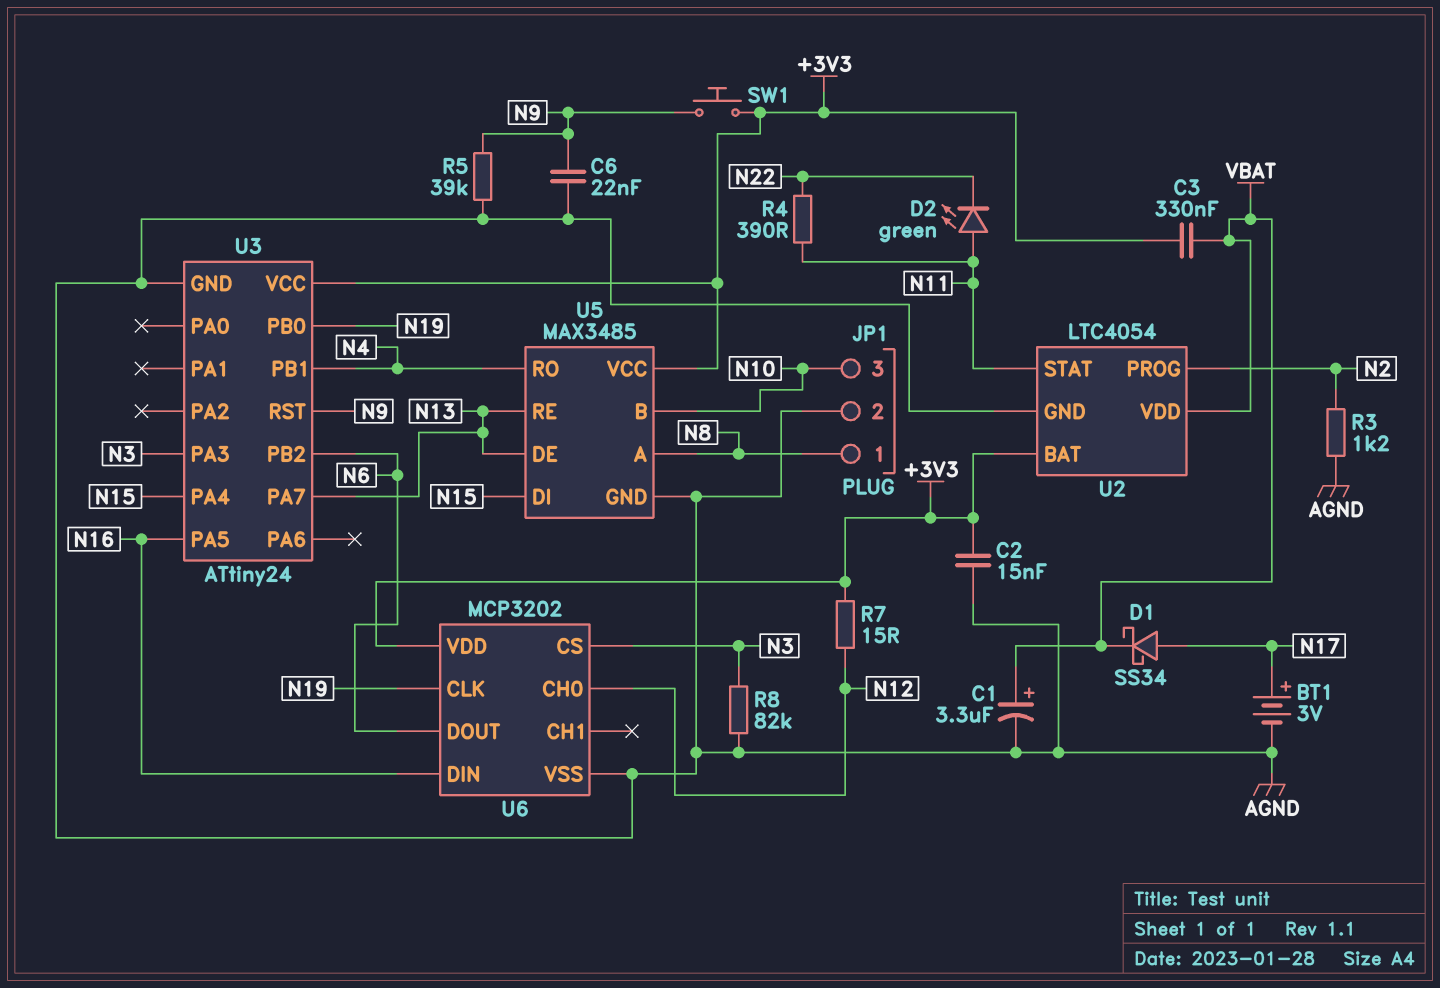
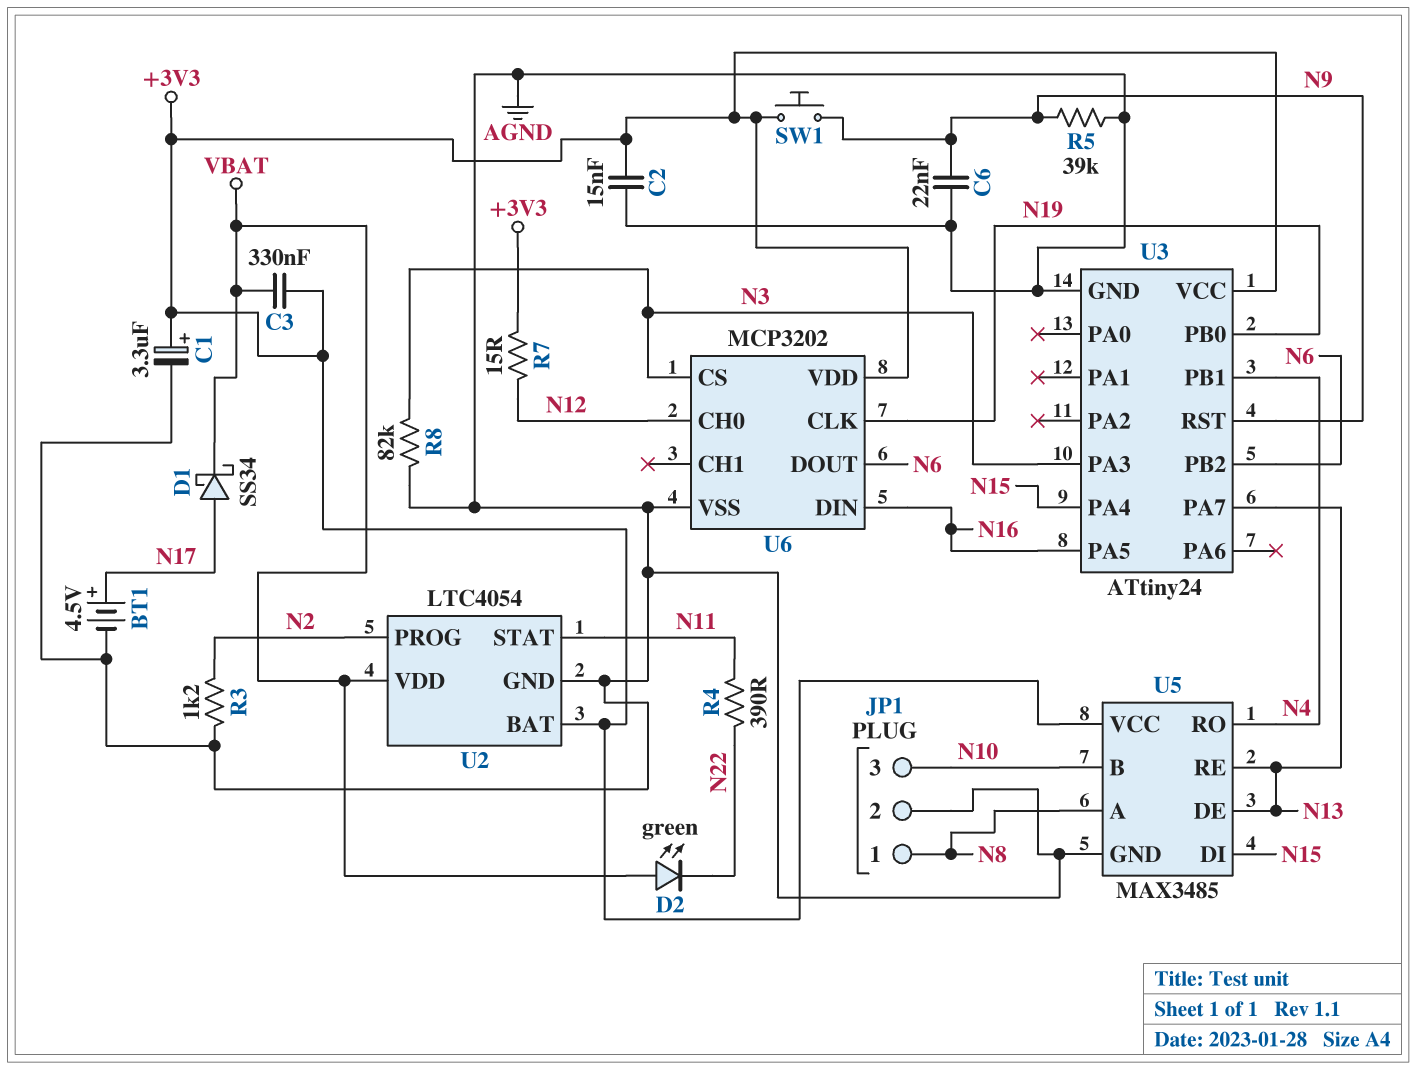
BT1: 3V (plus N17, minus AGND) -> 4.5V (plus N17, minus AGND)
C1: 3.3uF (plus VBAT, minus AGND) -> 3.3uF (plus +3V3, minus AGND)
D2: LED green (A N11, K N22) -> LED green (A VBAT, K N22)

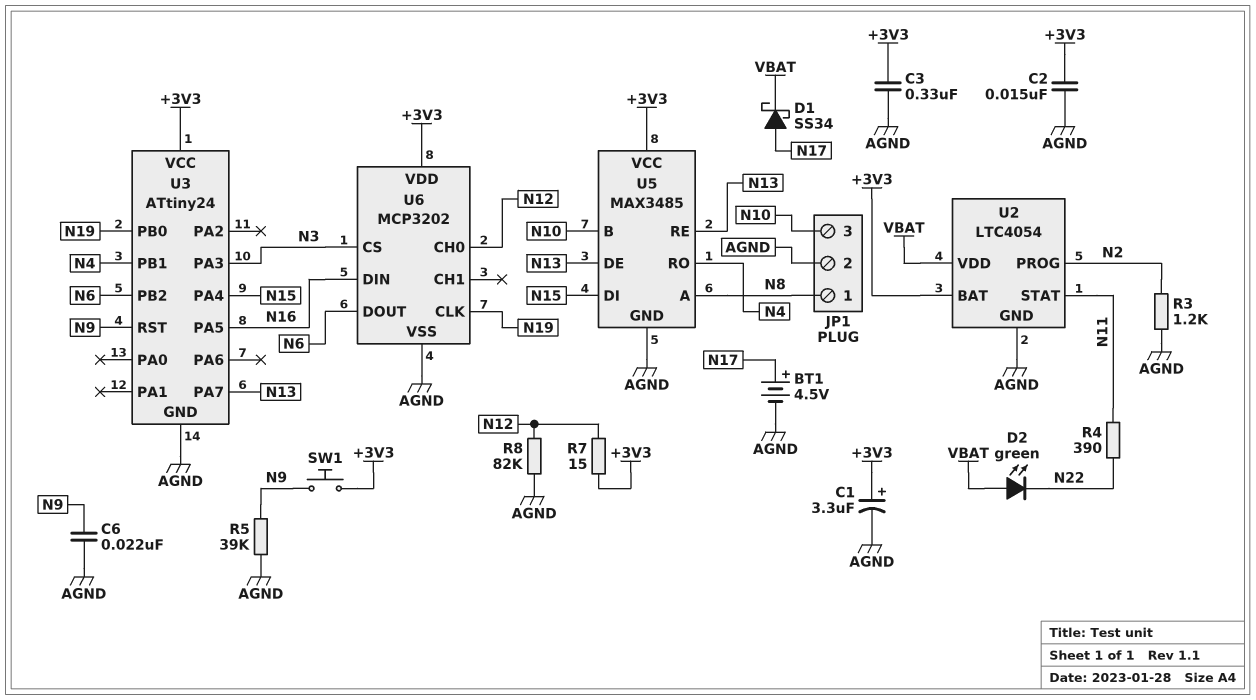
C3: 330nF (+3V3, VBAT) -> 330nF (+3V3, AGND)
R8: 82k (AGND, N3) -> 82k (AGND, N12)

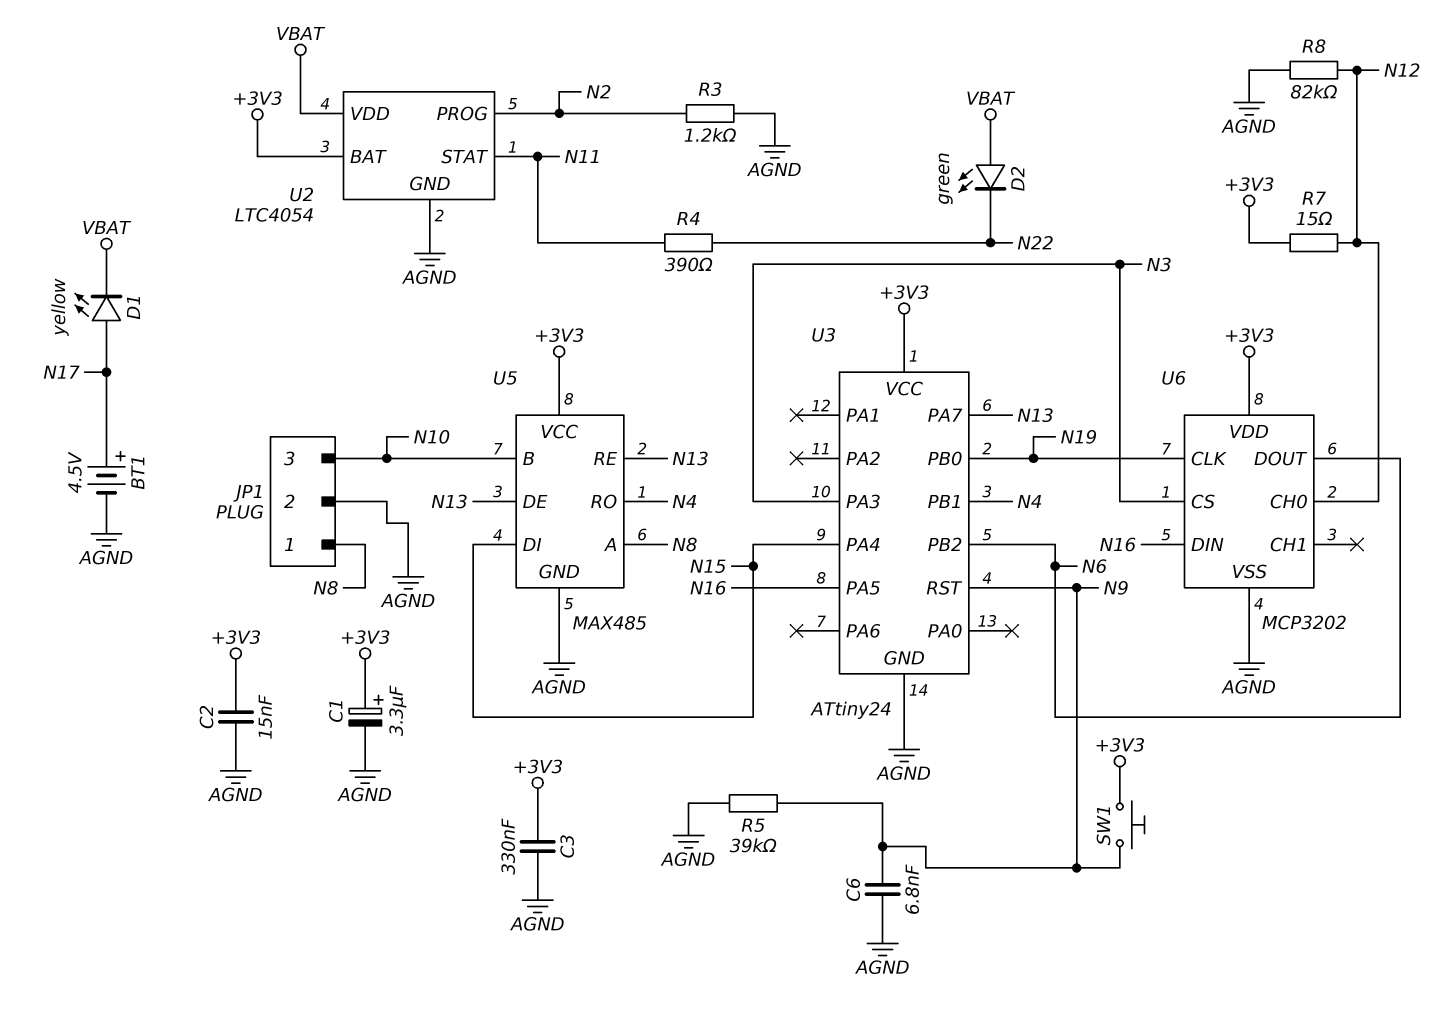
C6: 22nF (AGND, N9) -> 6.8nF (AGND, N9)
D1: schottky SS34 (A N17, K VBAT) -> LED yellow (A N17, K VBAT)
U5: MAX3485 -> MAX485

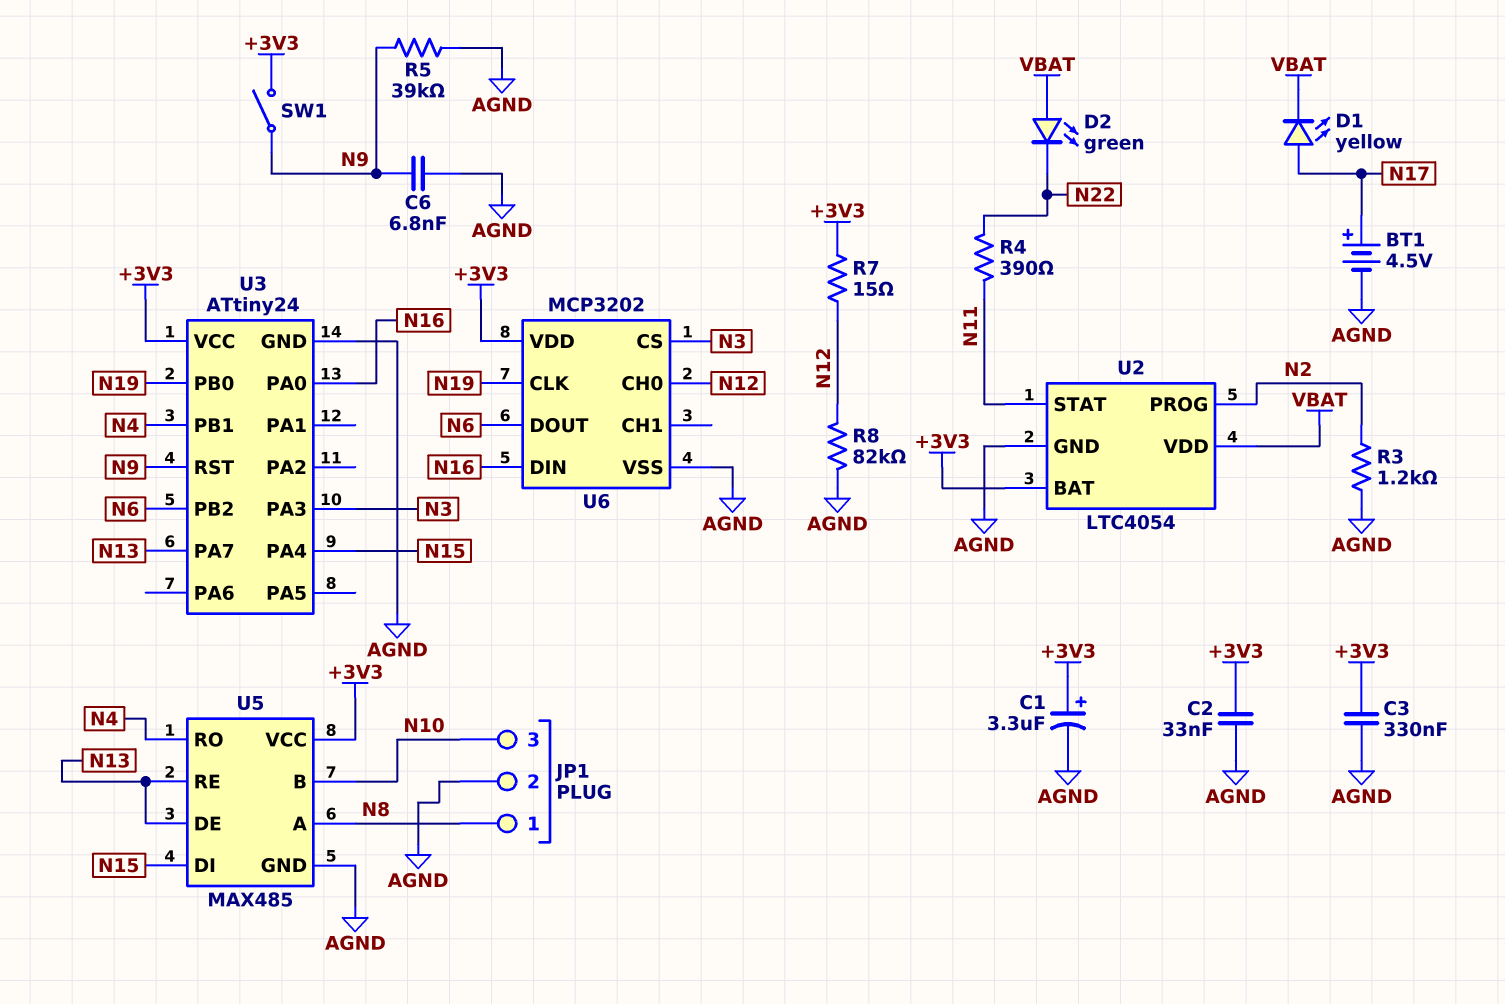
C2: 15nF (+3V3, AGND) -> 33nF (+3V3, AGND)
SW1: button (+3V3, N9) -> switch (+3V3, N9)
U3 pin PA0: none -> N16
U3 pin PA5: N16 -> none

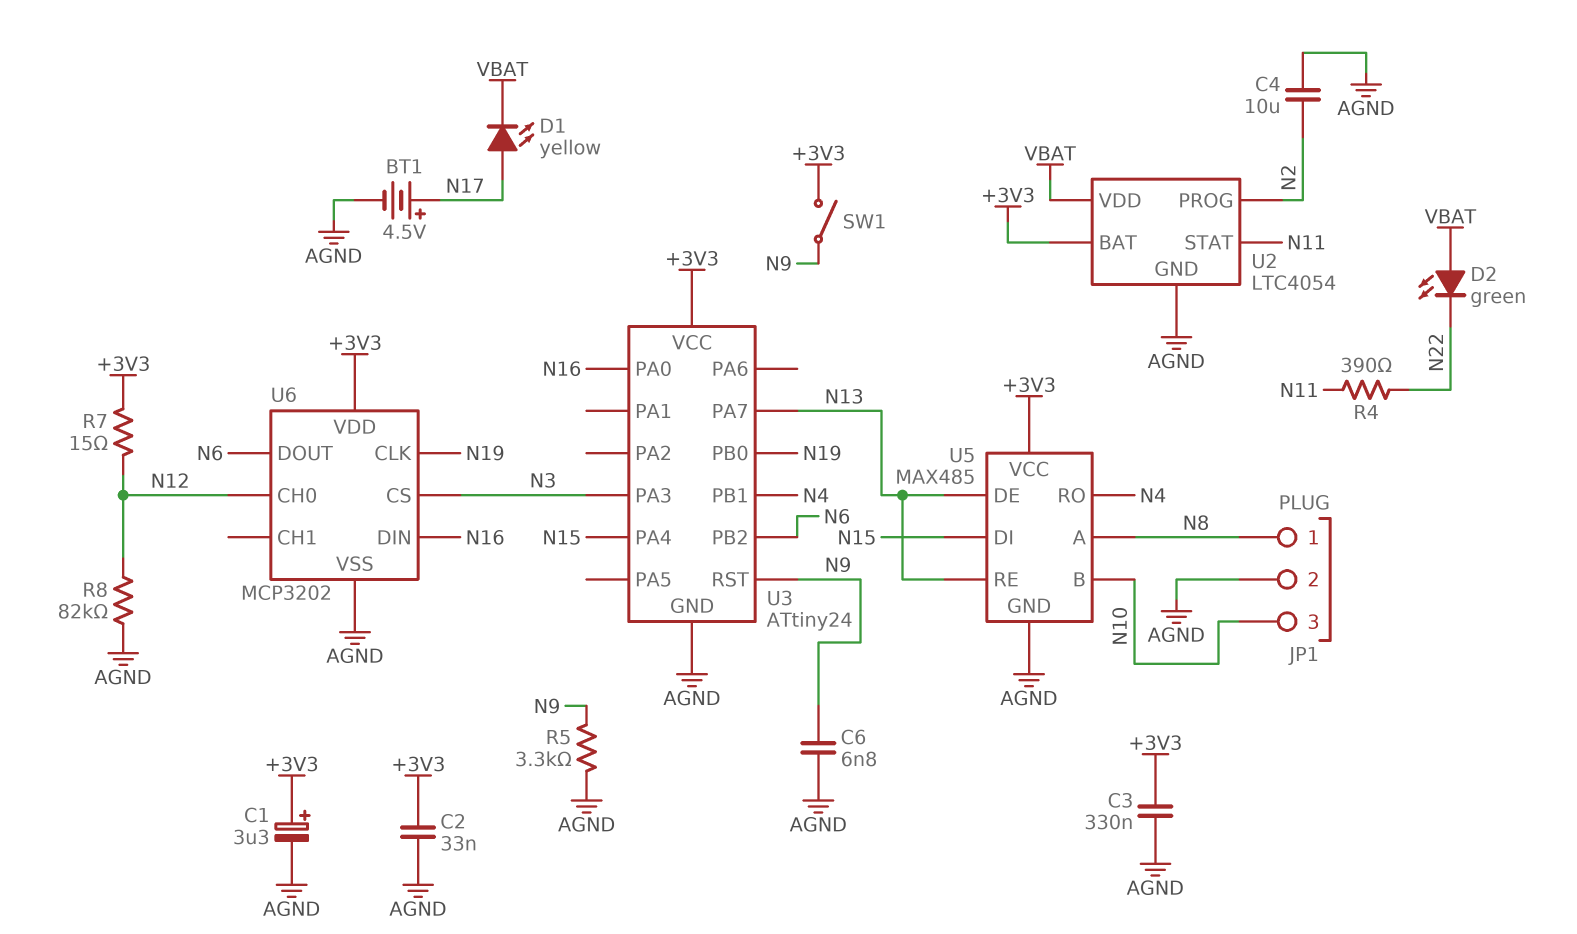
C4: none -> 10uF (AGND, N2)
R3: 1.2k (AGND, N2) -> none
R5: 39k (AGND, N9) -> 3.3k (AGND, N9)

